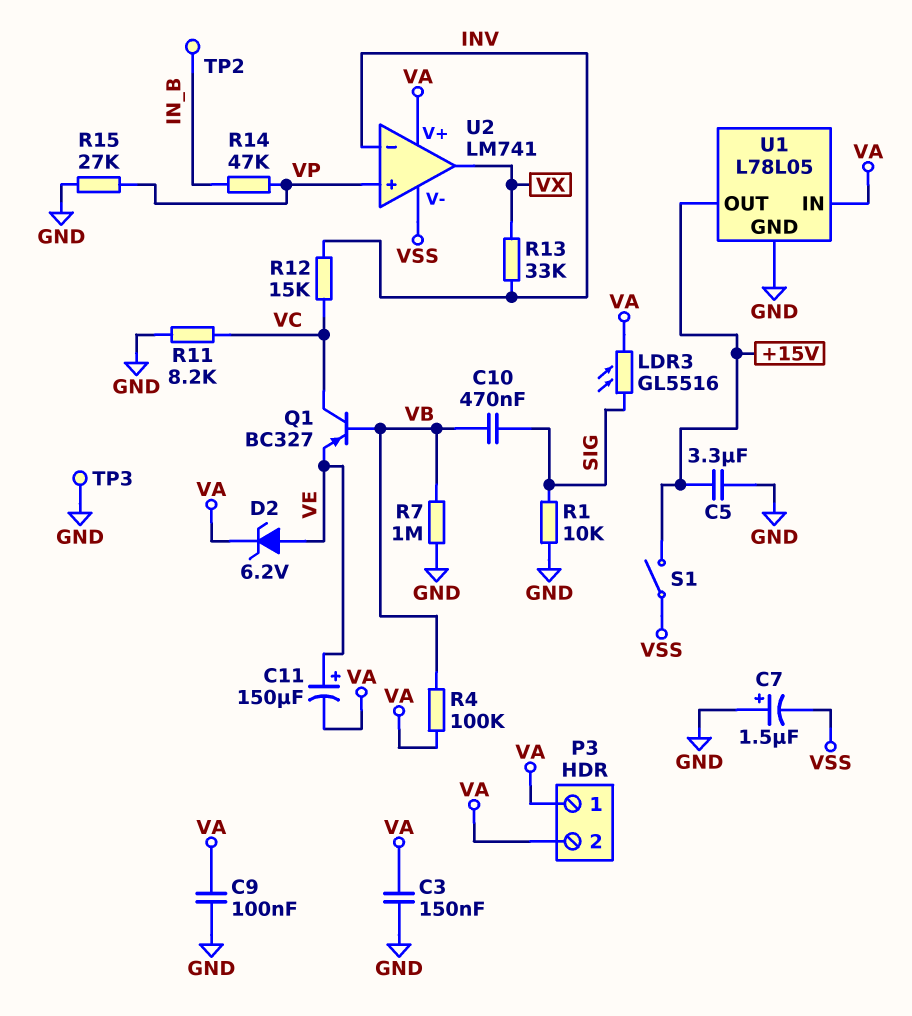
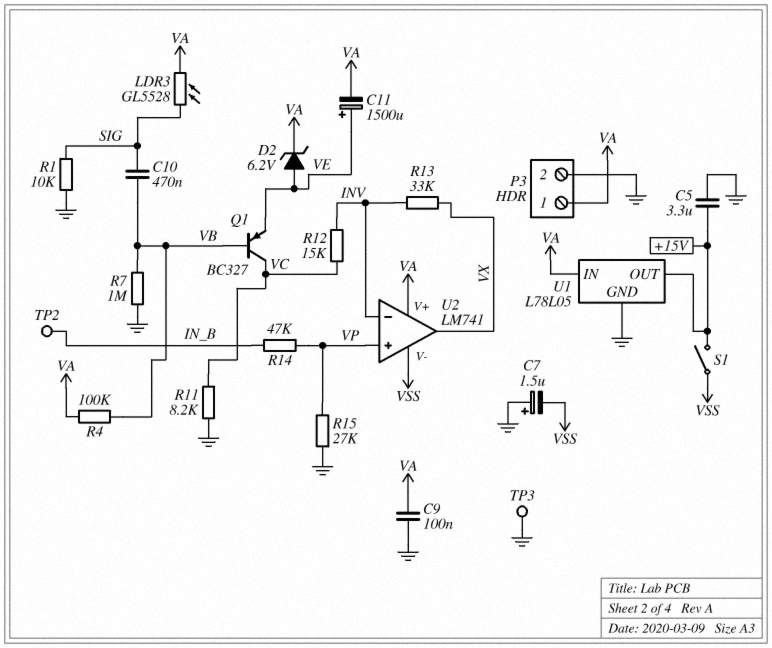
C3: 150nF (GND, VA) -> none
C11: 150uF (plus VE, minus VA) -> 1500uF (plus VE, minus VA)
LDR3: GL5516 (SIG, VA) -> GL5528 (SIG, VA)
P3 pin 2: VA -> GND

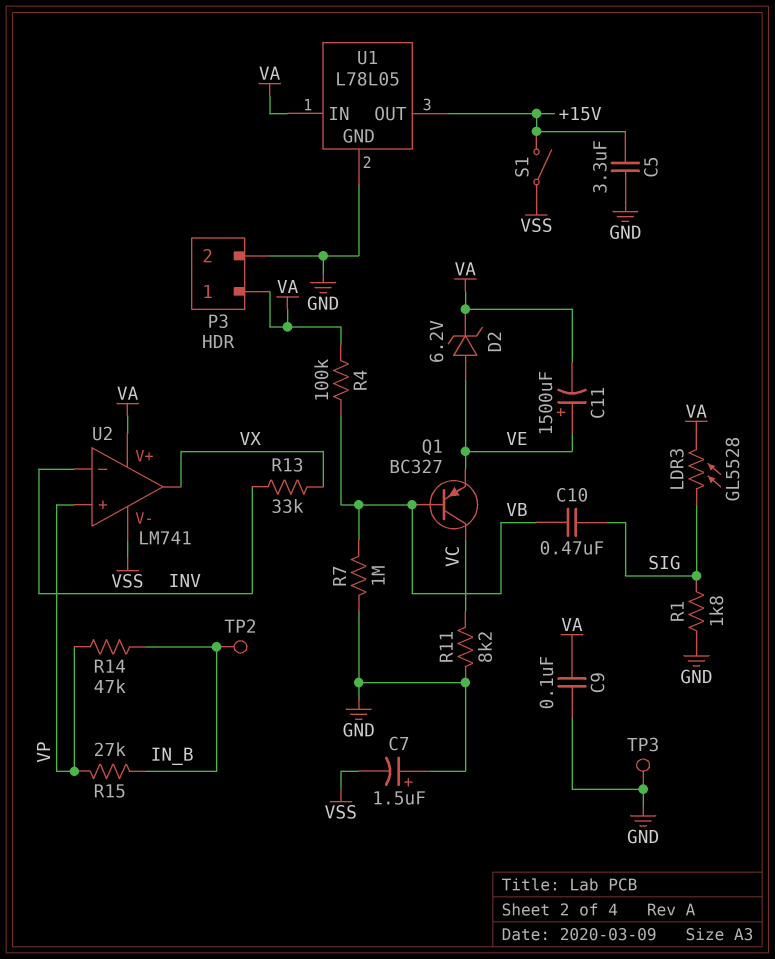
R1: 10k (GND, SIG) -> 1.8k (GND, SIG)
R12: 15k (INV, VC) -> none
R15: 27k (GND, VP) -> 27k (IN_B, VP)

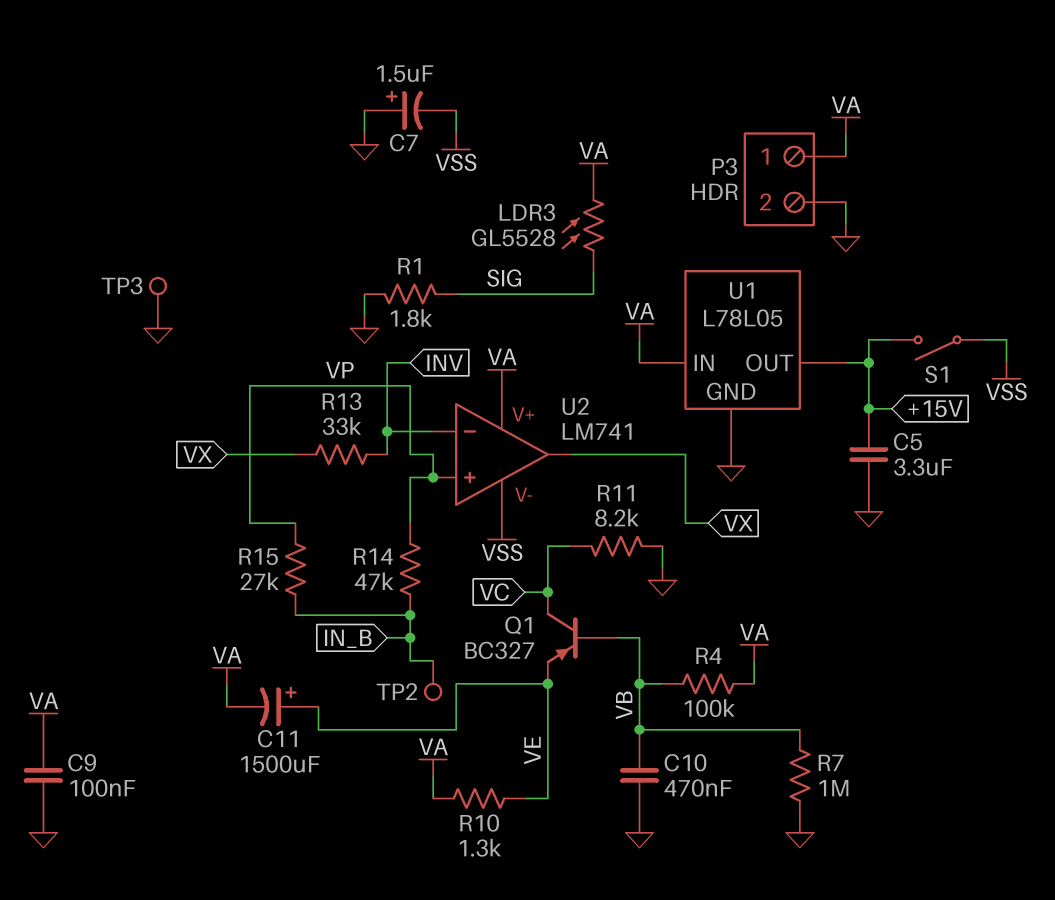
C10: 470nF (SIG, VB) -> 470nF (GND, VB)
D2: zener 6.2V (A VE, K VA) -> none
R10: none -> 1.3k (VA, VE)

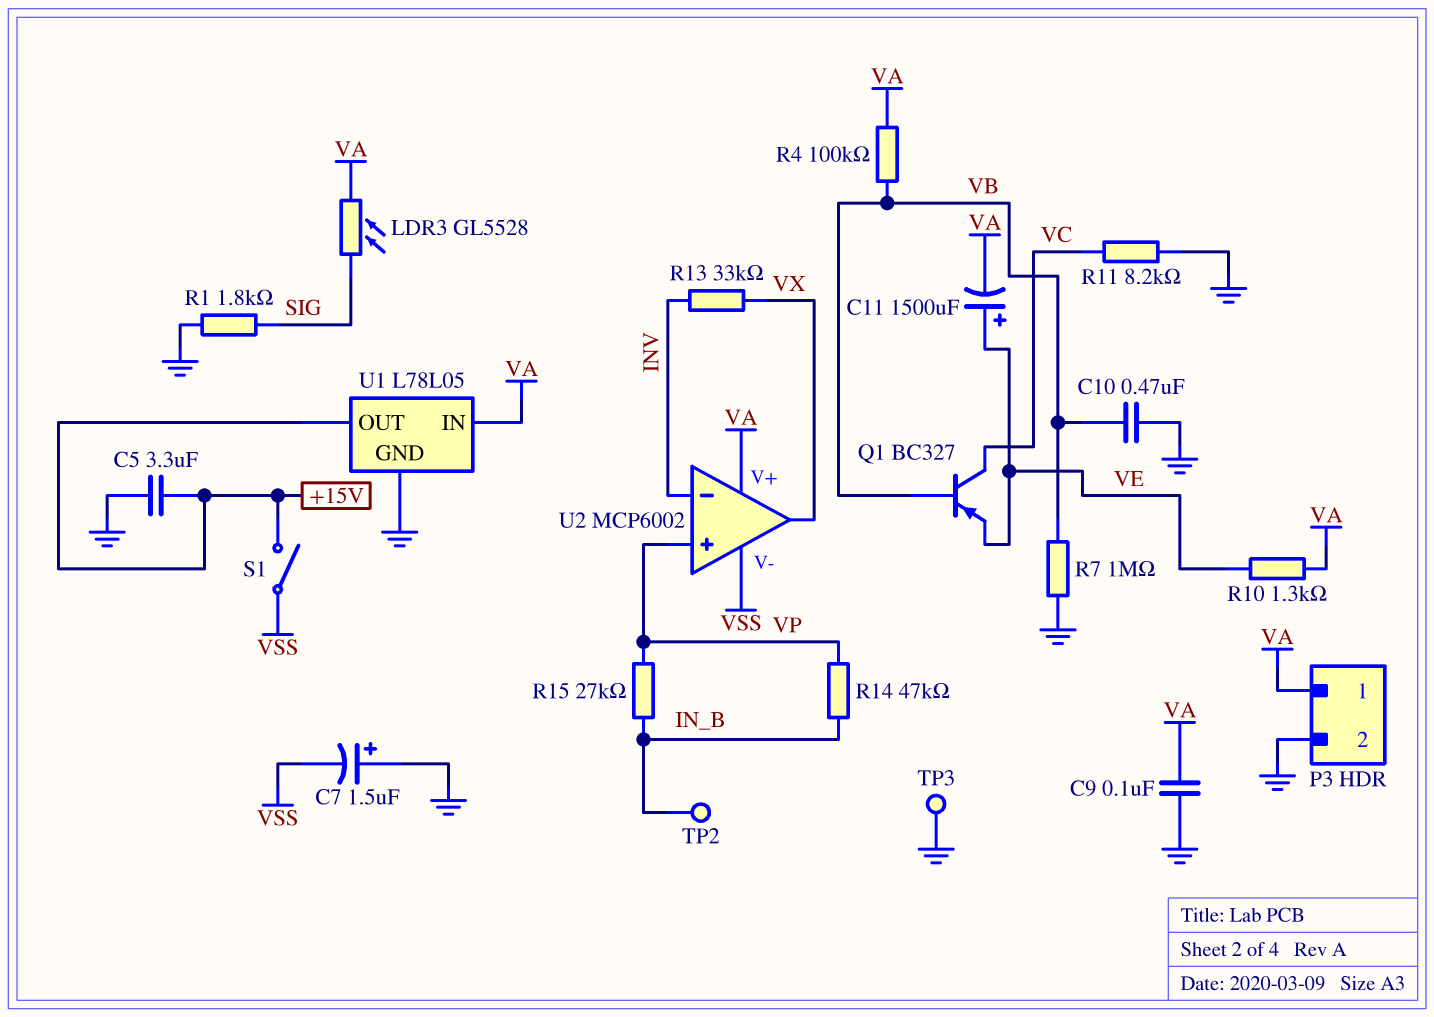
U2: LM741 -> MCP6002

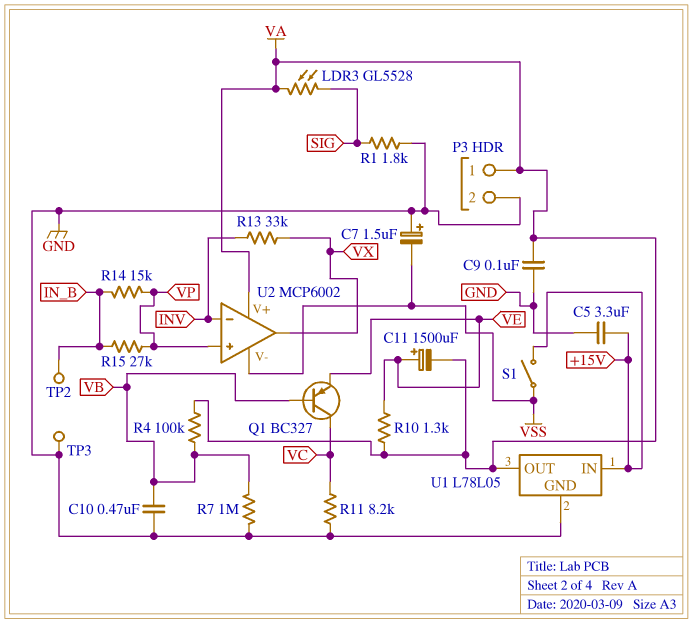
R14: 47k (IN_B, VP) -> 15k (IN_B, VP)
U1 pin IN: VA -> +15V
U1 pin OUT: +15V -> VA

